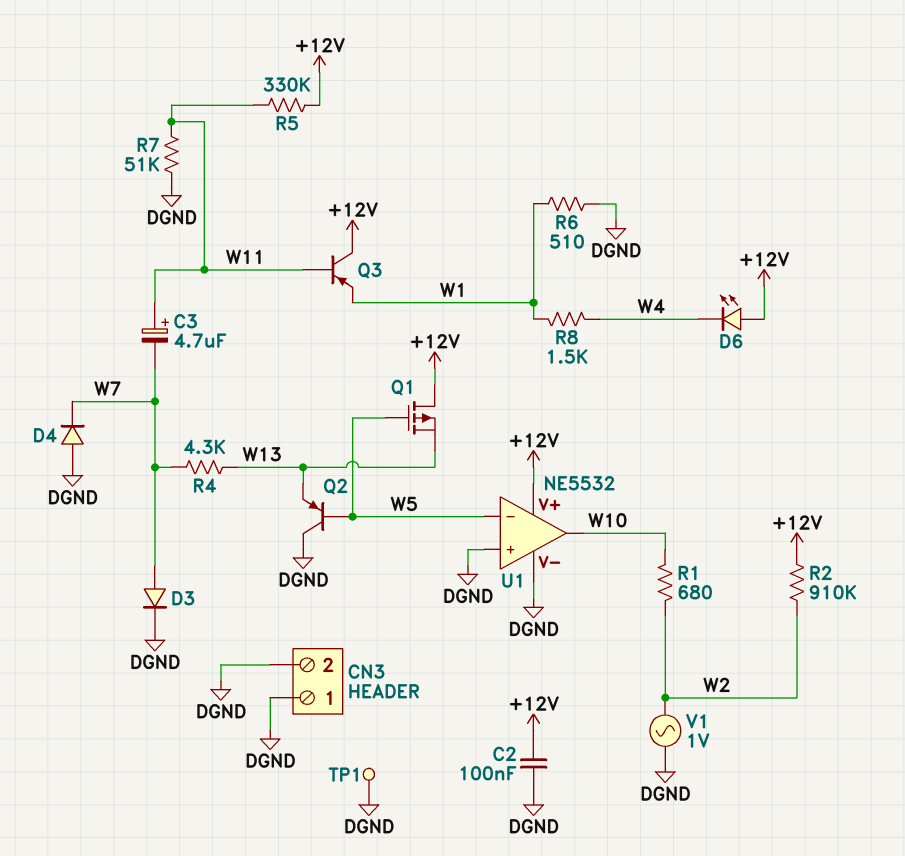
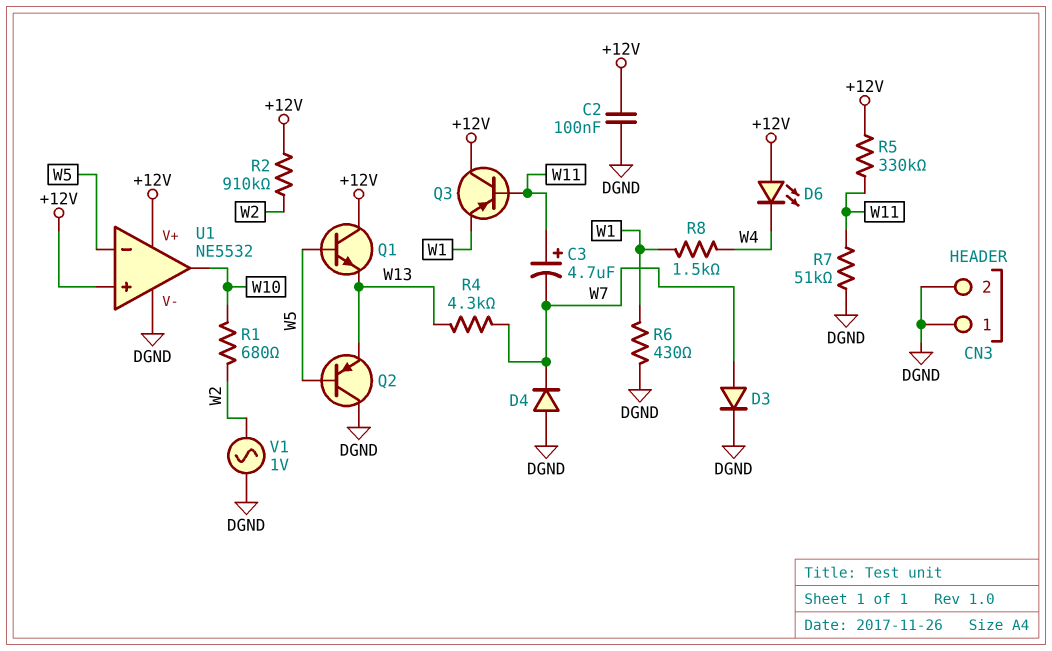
Q1: PMOS (G W5, D +12V, S W13) -> NPN (B W5, C +12V, E W13)
R6: 510 (DGND, W1) -> 430 (DGND, W1)
TP1: test point (DGND) -> none
U1 pin in+: DGND -> +12V

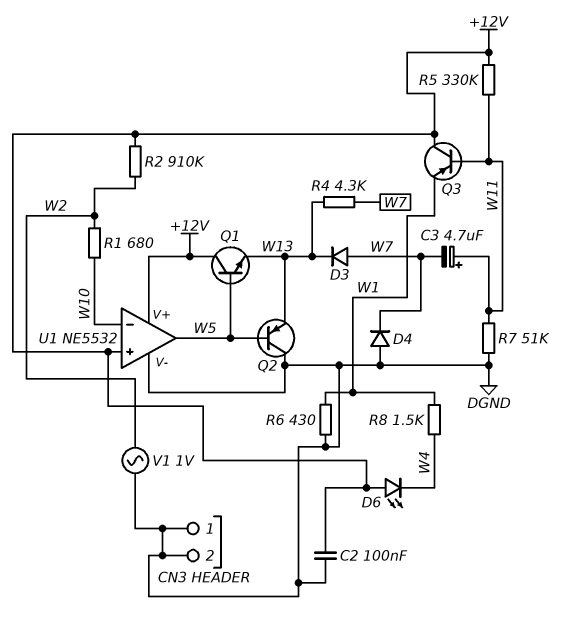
D3: diode (A W7, K DGND) -> diode (A W7, K W13)
U1 pin in-: W5 -> W10
U1 pin out: W10 -> W5

